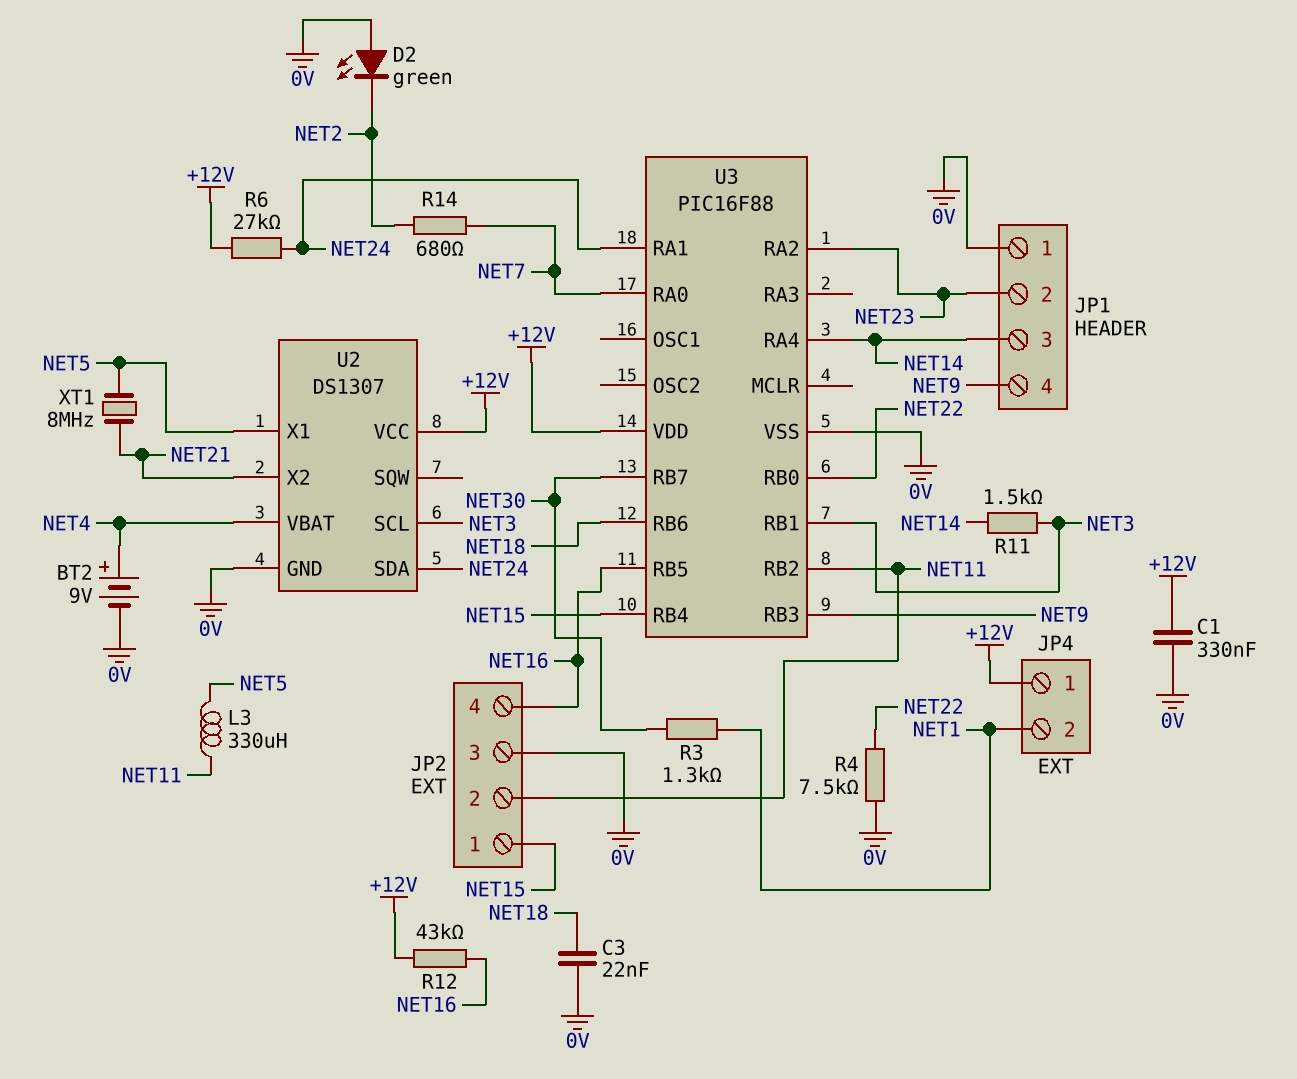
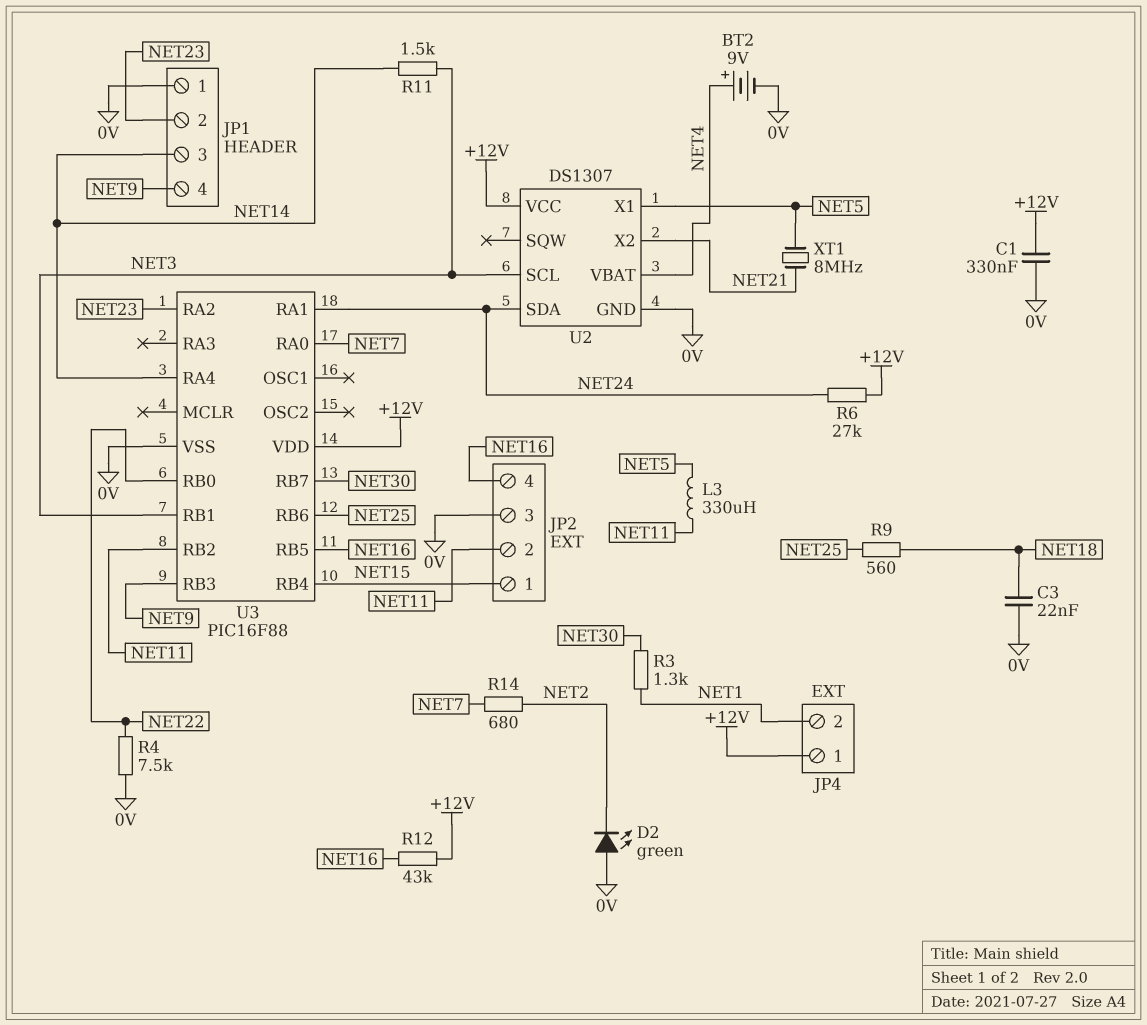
R9: none -> 560 (NET18, NET25)
U3 pin RB6: NET18 -> NET25

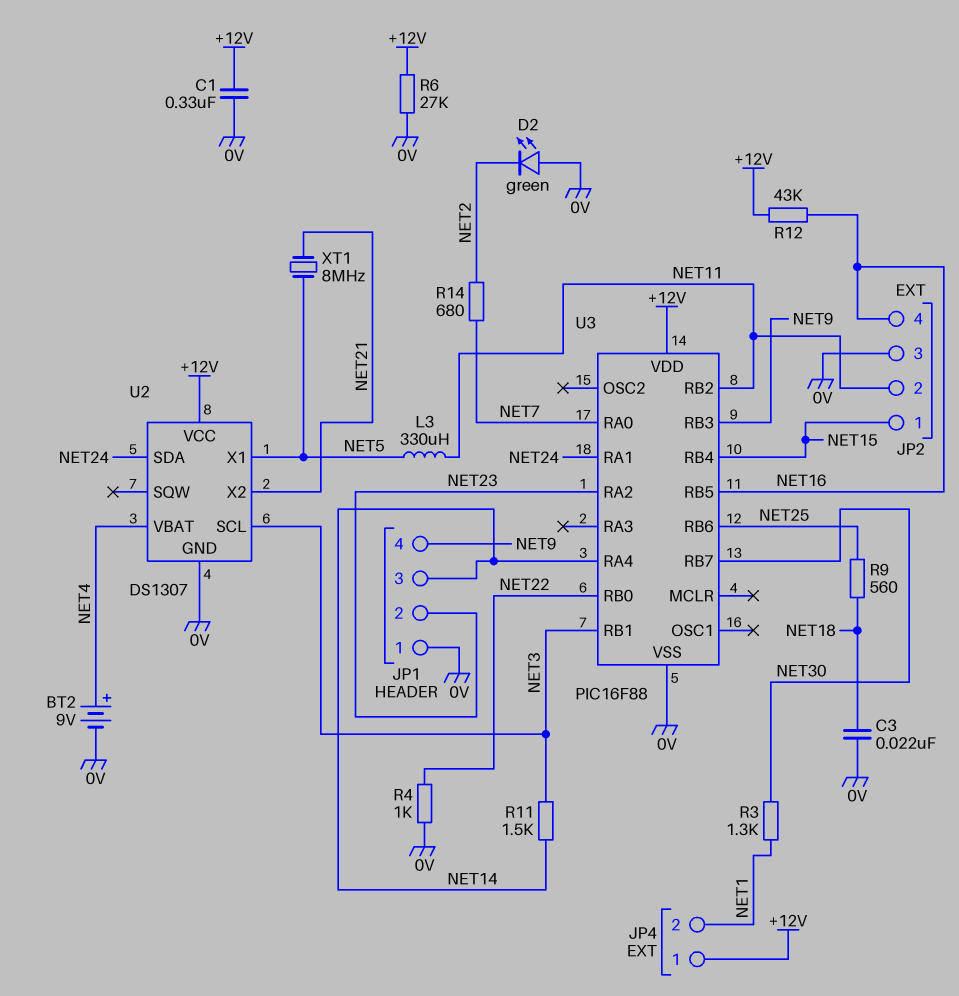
R4: 7.5k (0V, NET22) -> 1k (0V, NET22)
R6: 27k (+12V, NET24) -> 27k (+12V, 0V)

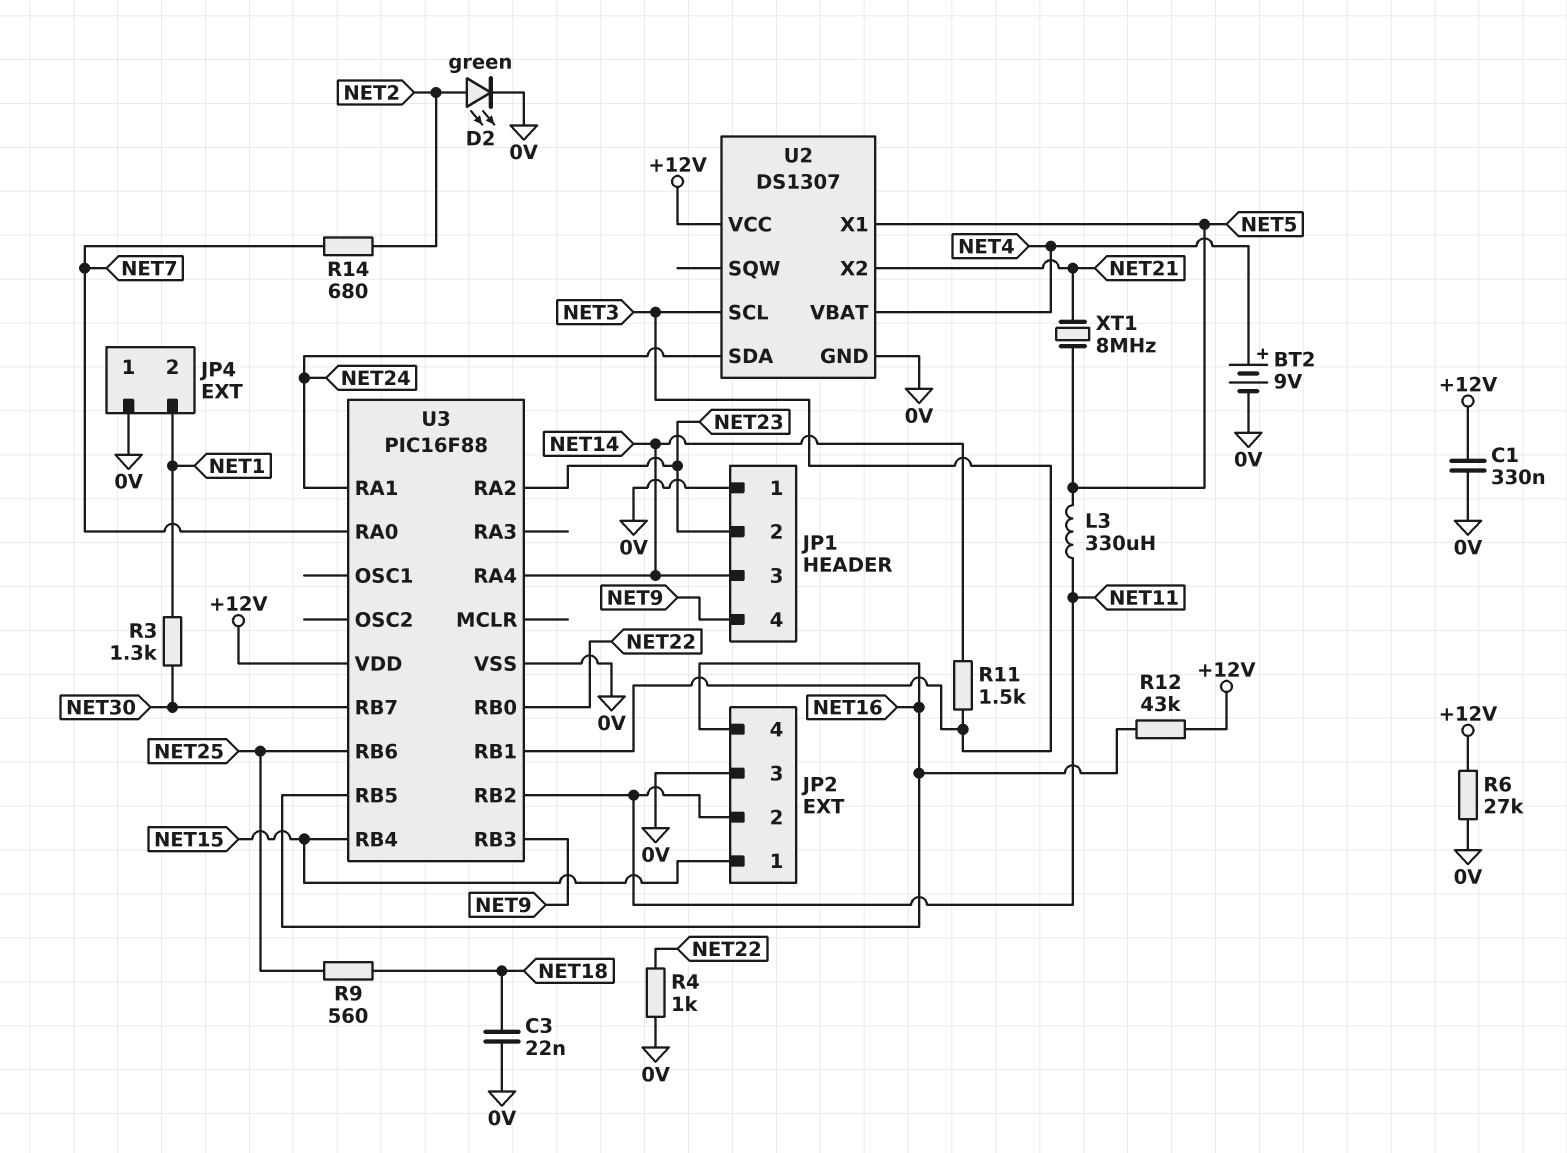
D2: LED green (A 0V, K NET2) -> LED green (A NET2, K 0V)
JP4 pin 1: +12V -> 0V

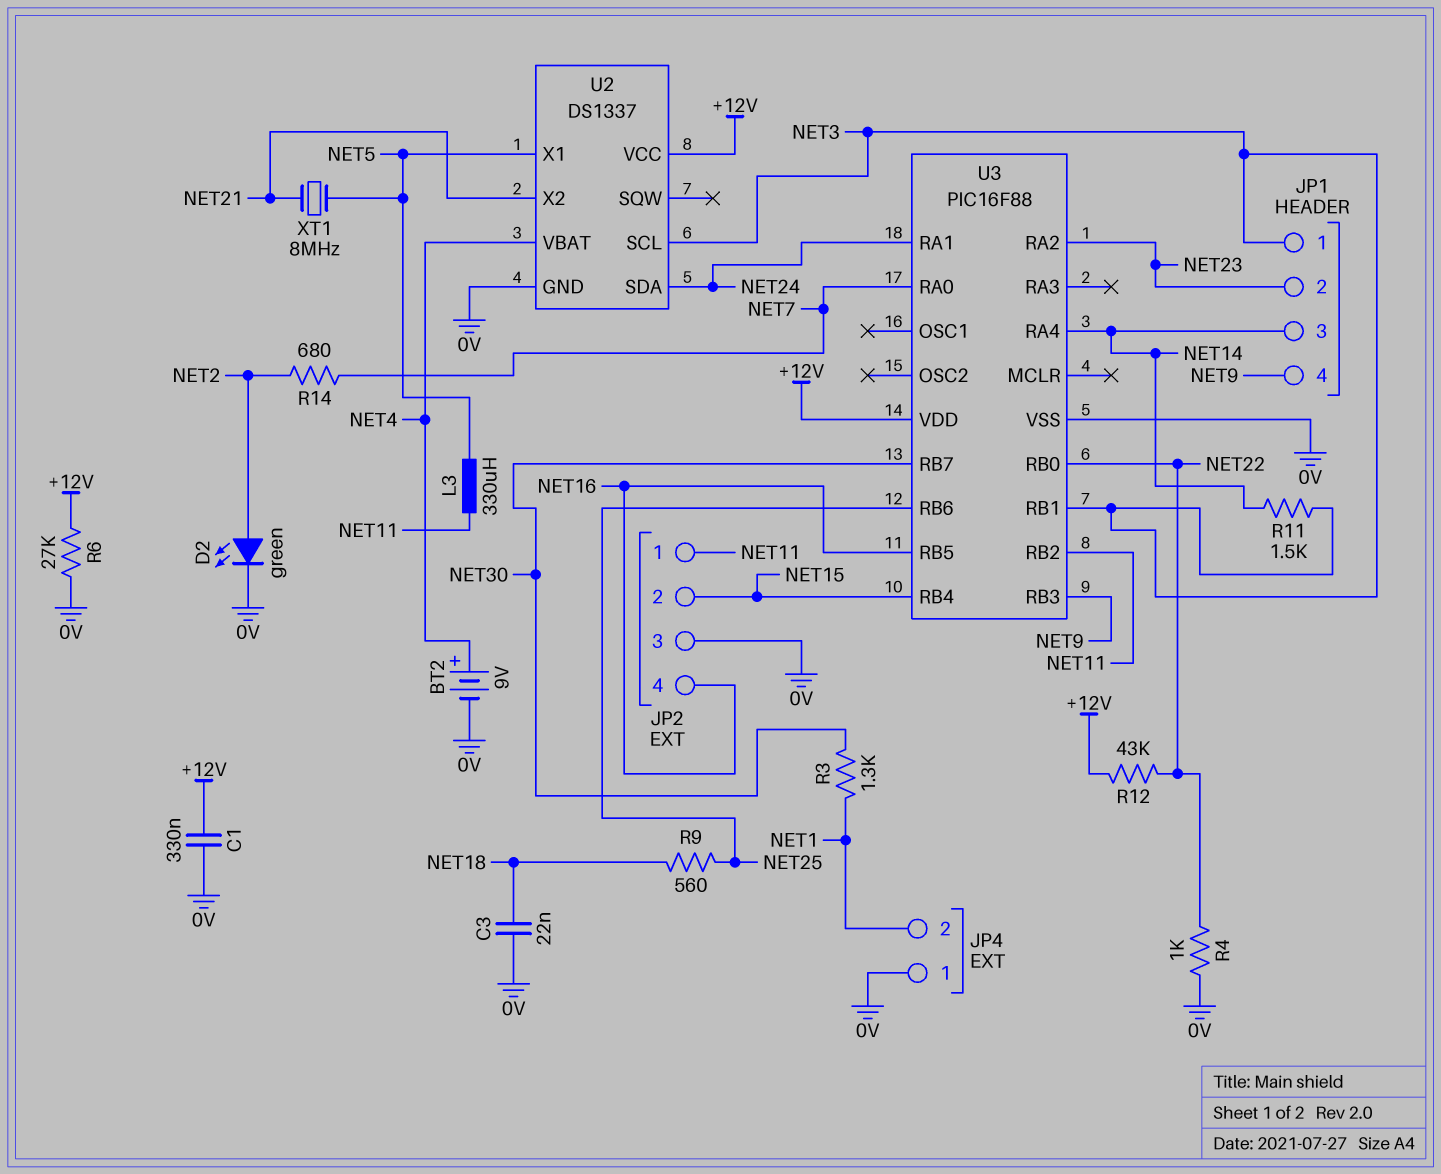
JP1 pin 1: 0V -> NET3
JP2 pin 1: NET15 -> NET11
JP2 pin 2: NET11 -> NET15
R12: 43k (+12V, NET16) -> 43k (+12V, NET22)
U2: DS1307 -> DS1337

